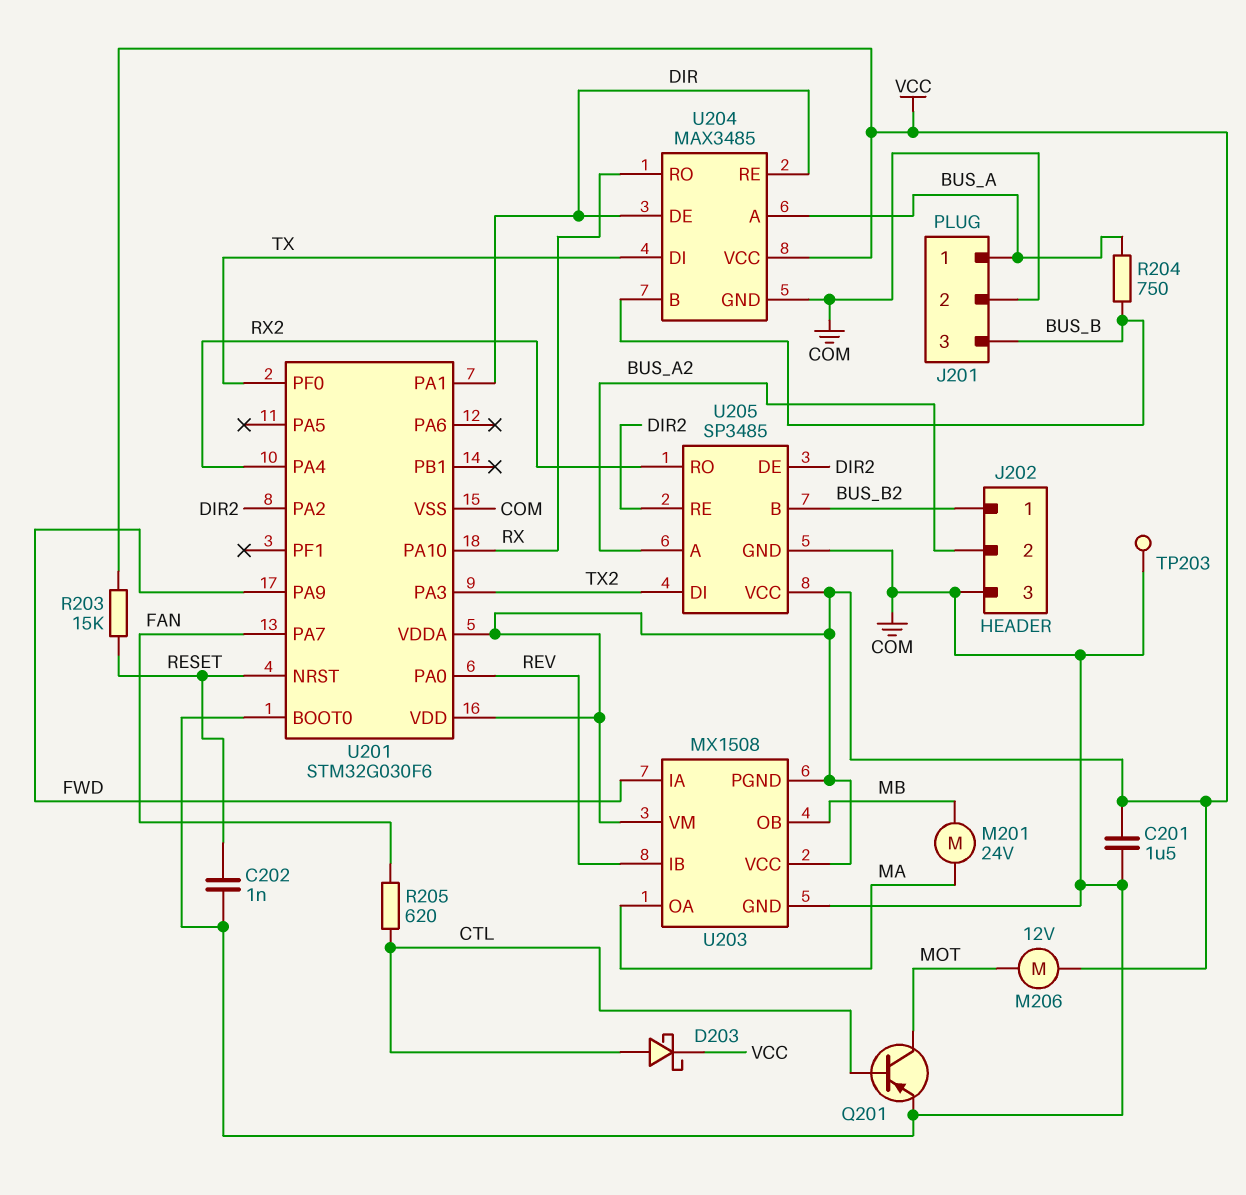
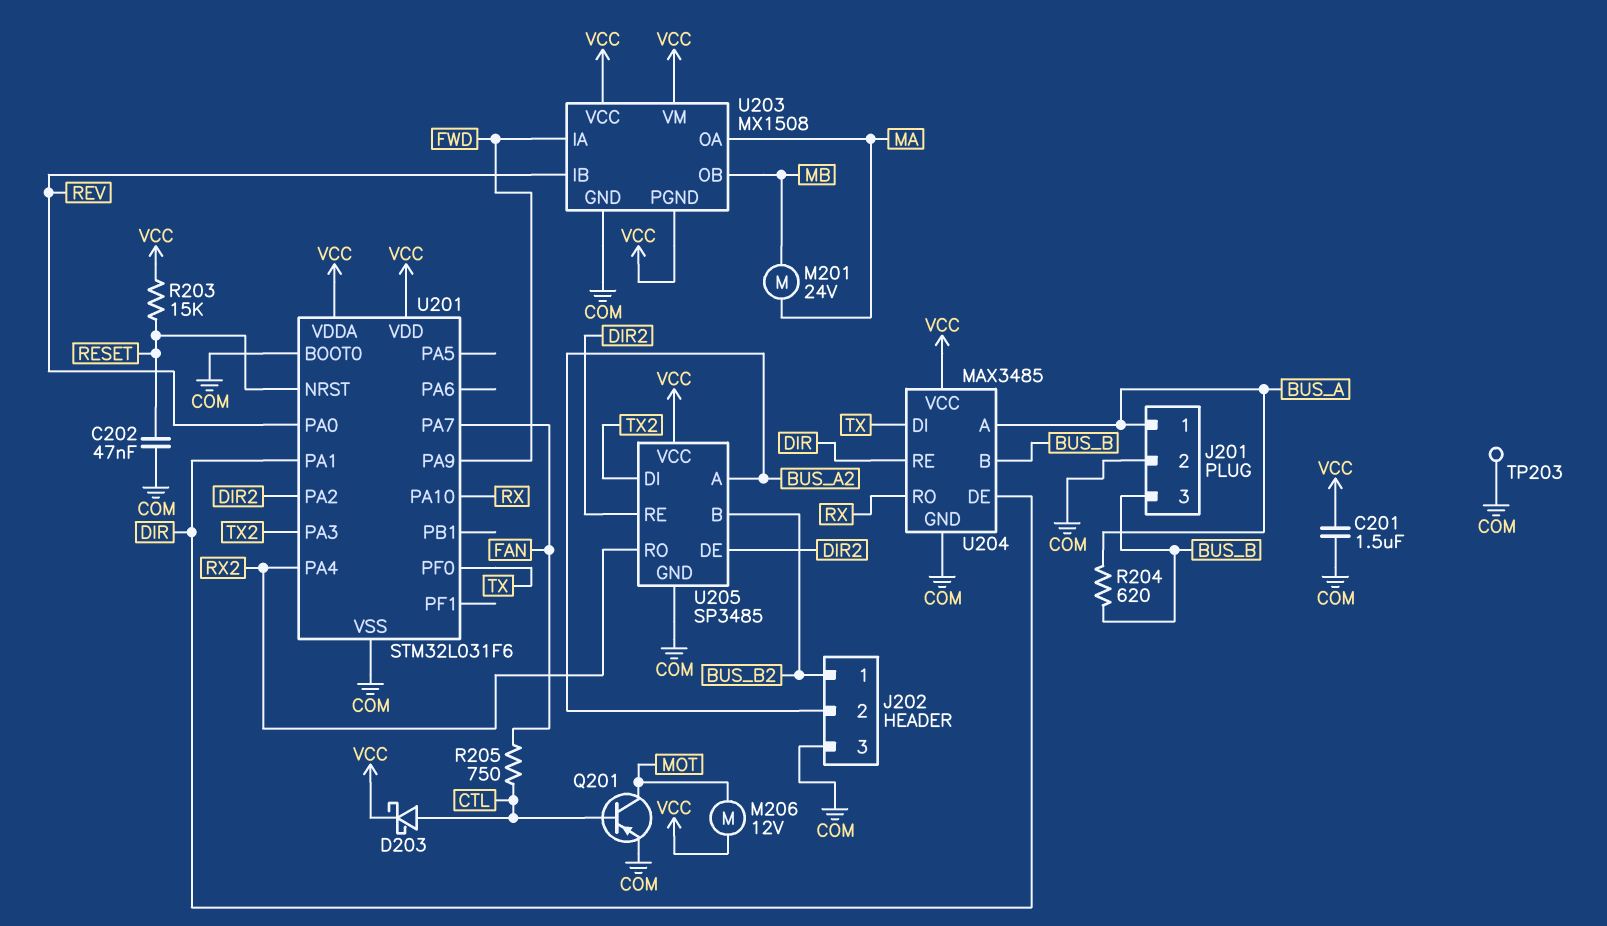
C202: 1nF (COM, RESET) -> 47nF (COM, RESET)
R204: 750 (BUS_A, BUS_B) -> 620 (BUS_A, BUS_B)
R205: 620 (CTL, FAN) -> 750 (CTL, FAN)
U201: STM32G030F6 -> STM32L031F6

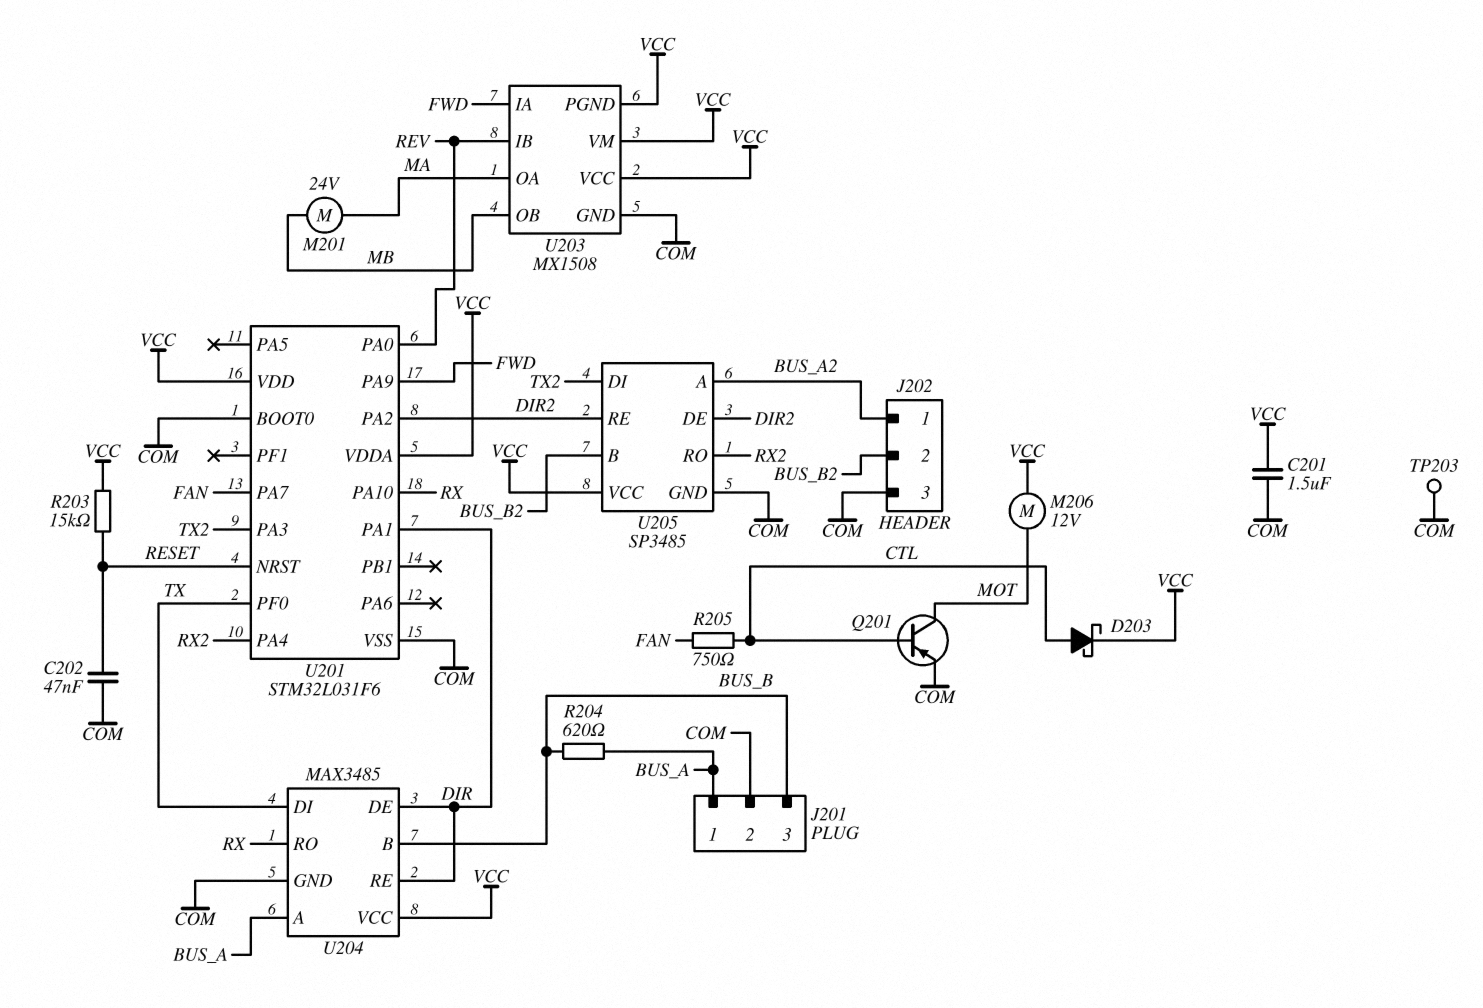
J202 pin 1: BUS_B2 -> BUS_A2
J202 pin 2: BUS_A2 -> BUS_B2

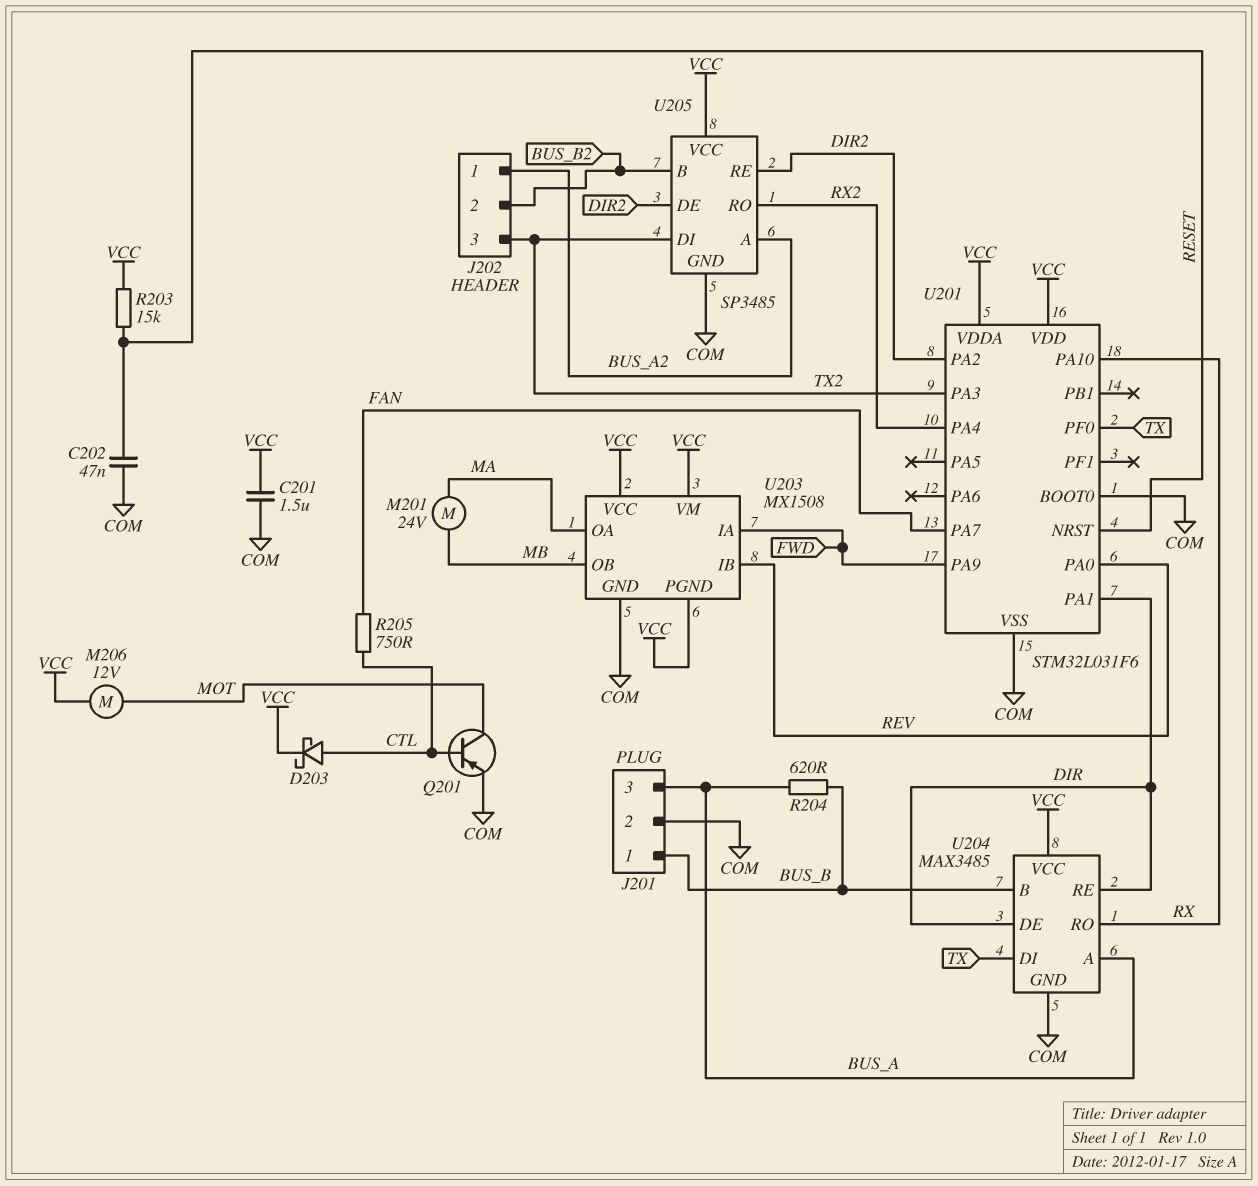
J201 pin 1: BUS_A -> BUS_B
J201 pin 3: BUS_B -> BUS_A
J202 pin 3: COM -> TX2
TP203: test point (COM) -> none

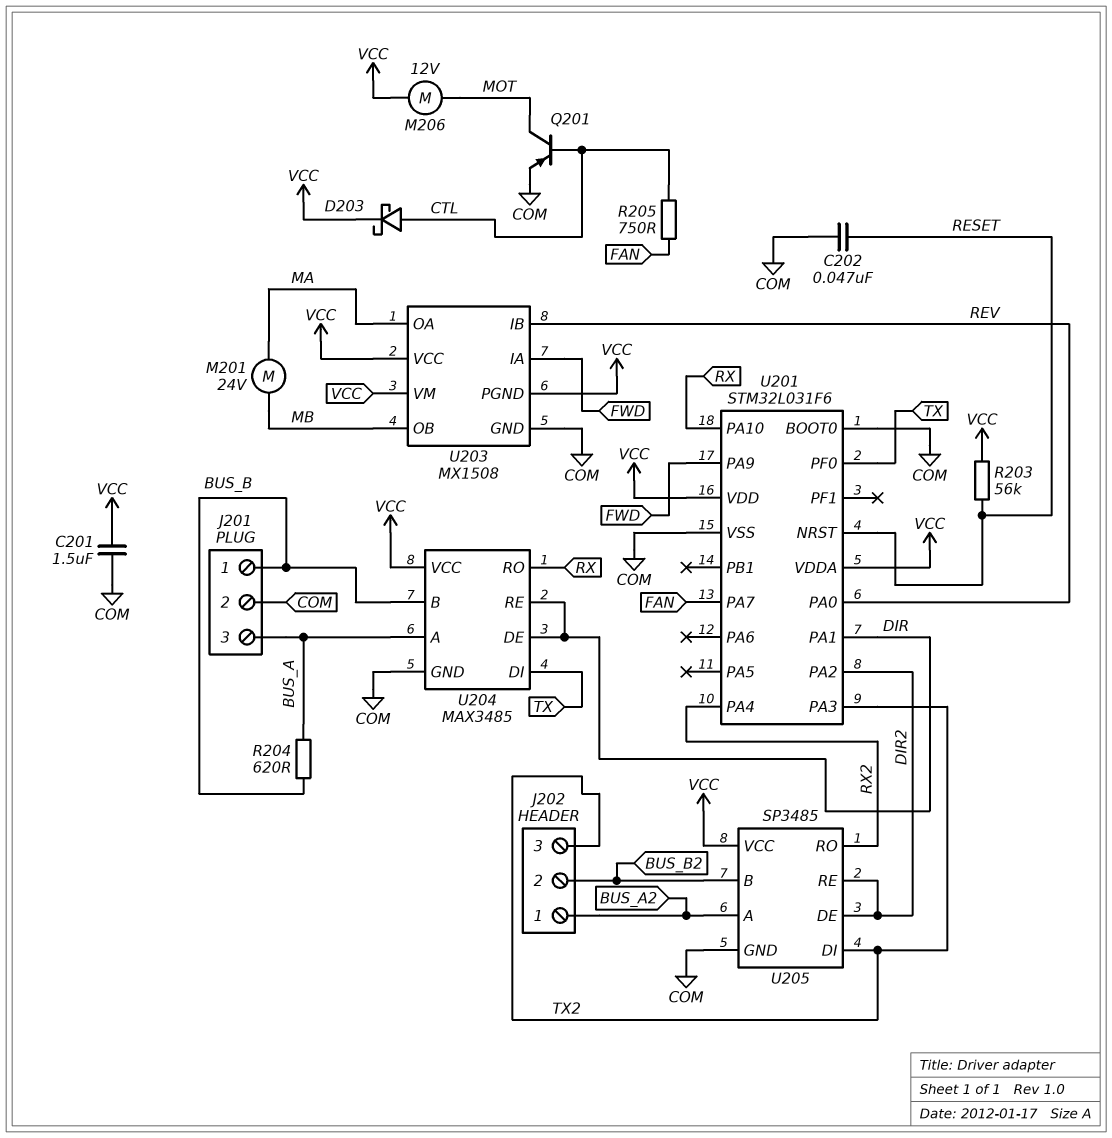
R203: 15k (RESET, VCC) -> 56k (RESET, VCC)

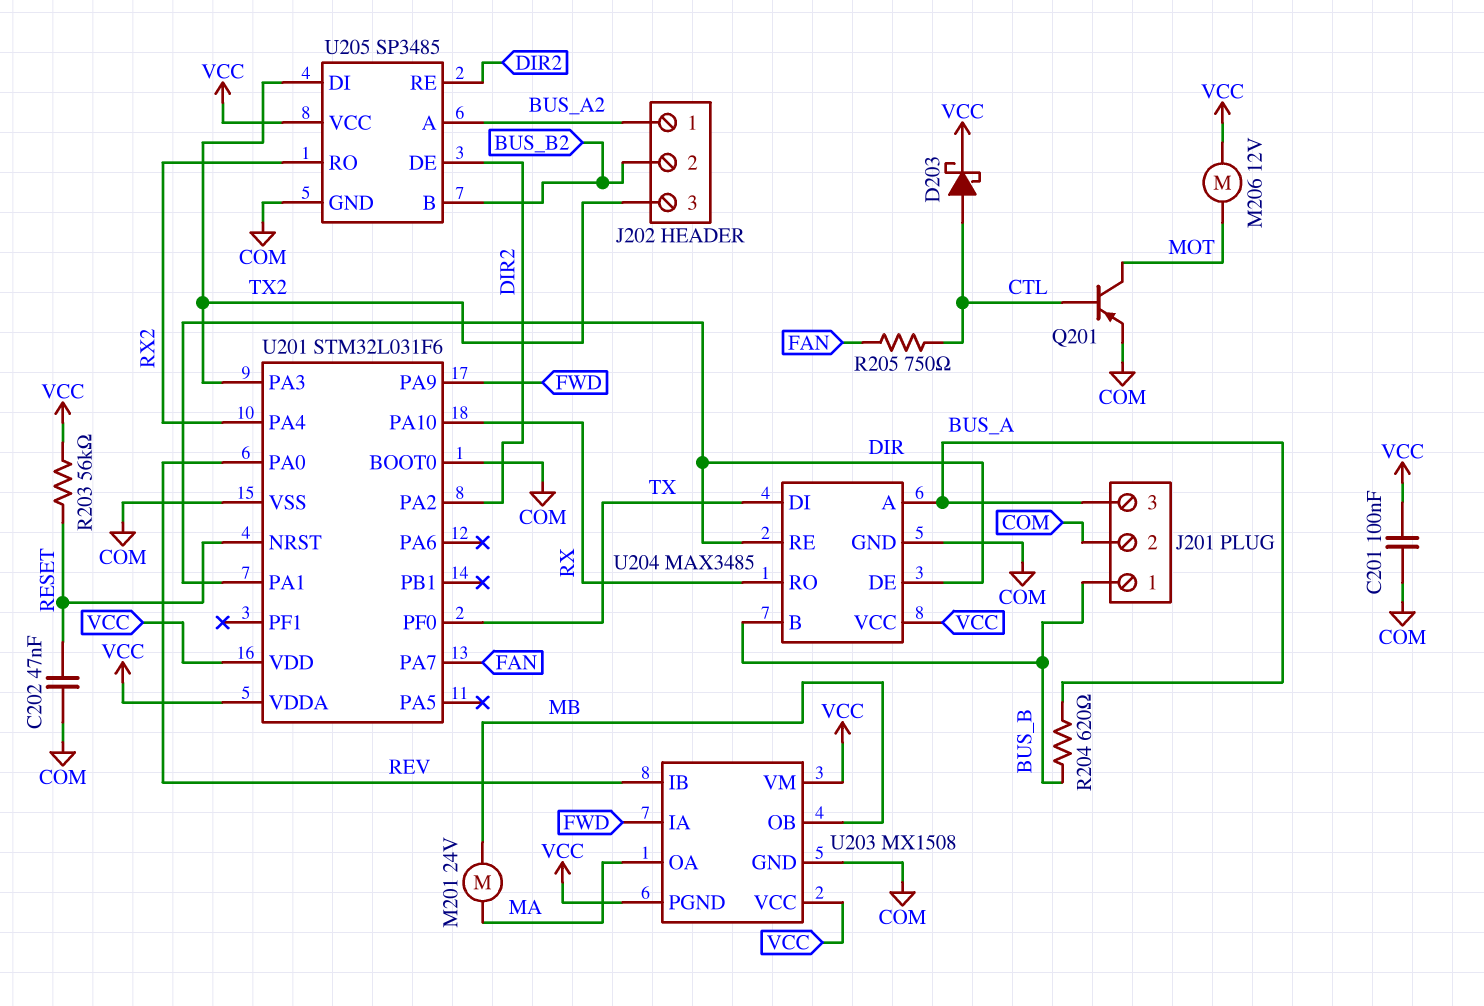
C201: 1.5uF (COM, VCC) -> 100nF (COM, VCC)

